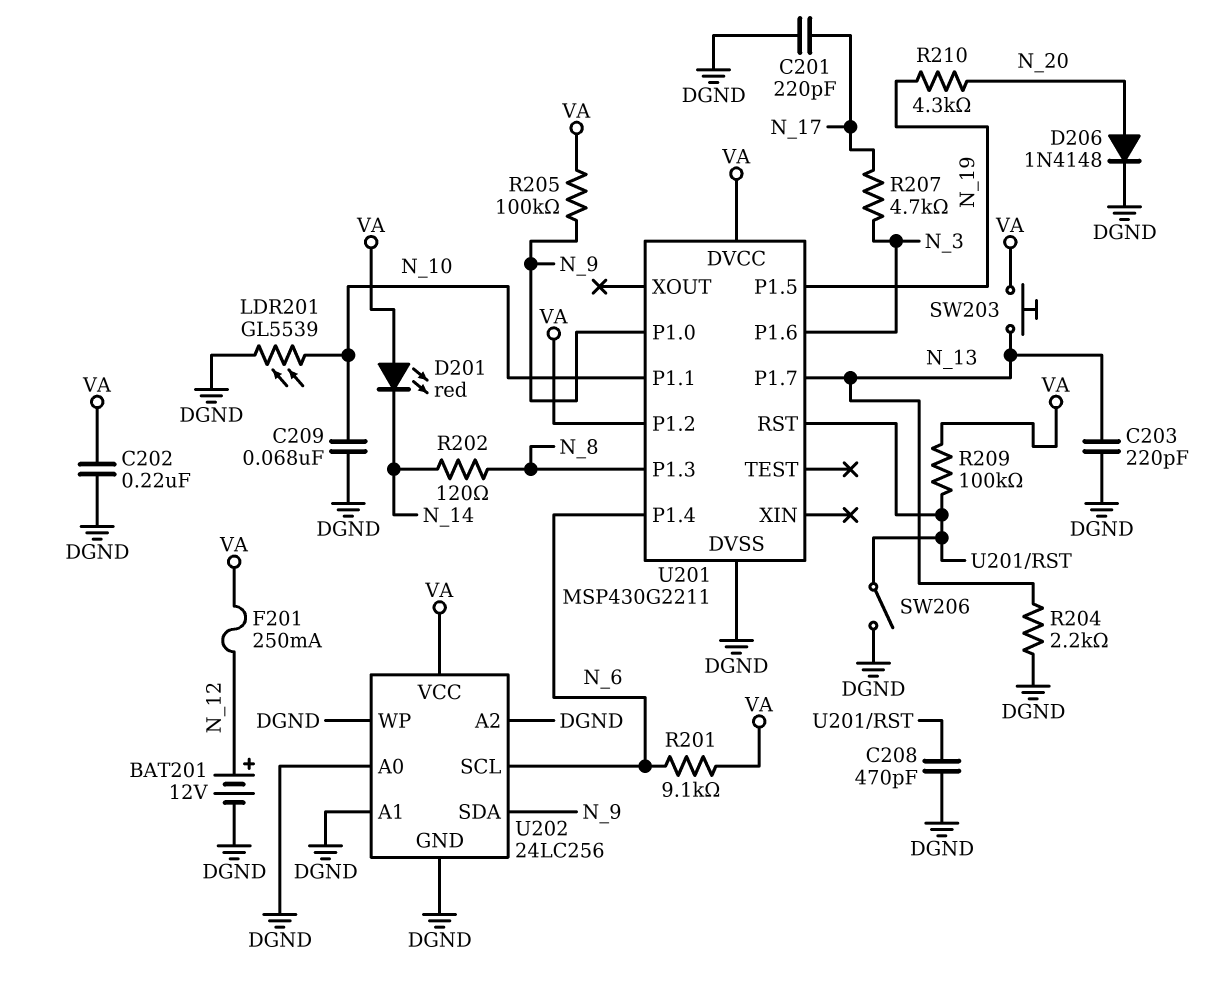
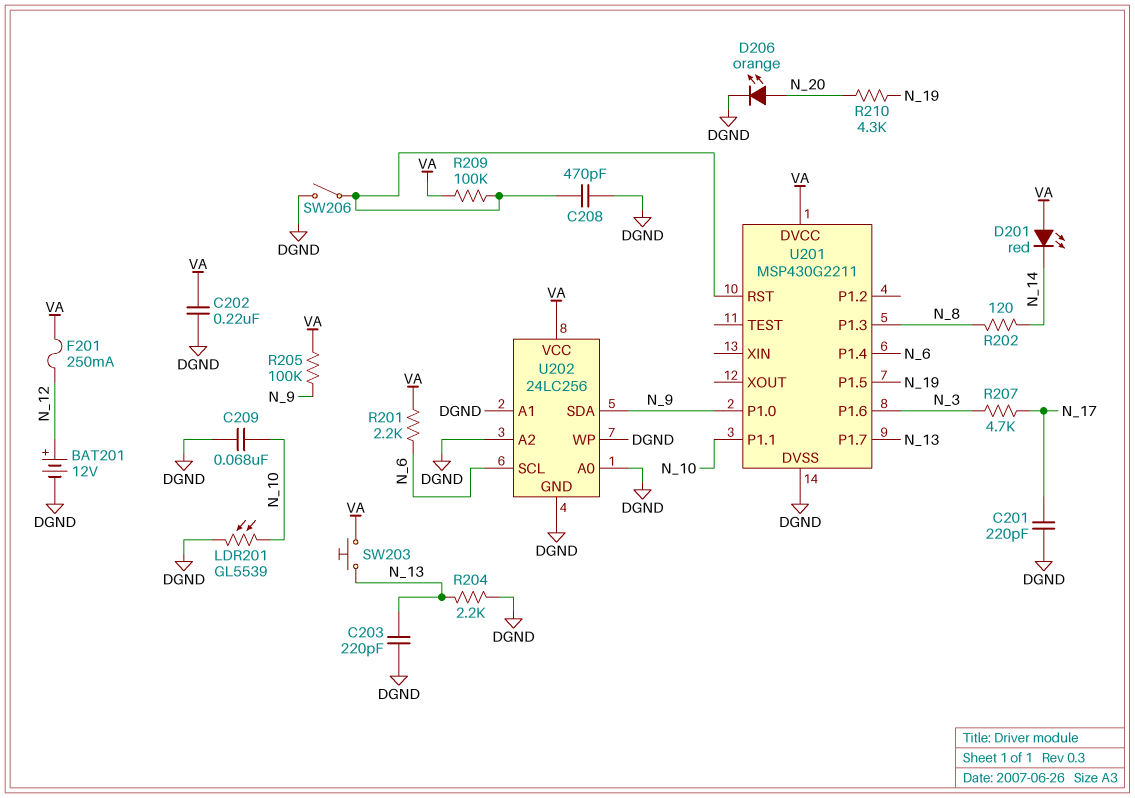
D206: diode 1N4148 (A N_20, K DGND) -> LED orange (A N_20, K DGND)
R201: 9.1k (N_6, VA) -> 2.2k (N_6, VA)
U201 pin P1.2: VA -> none

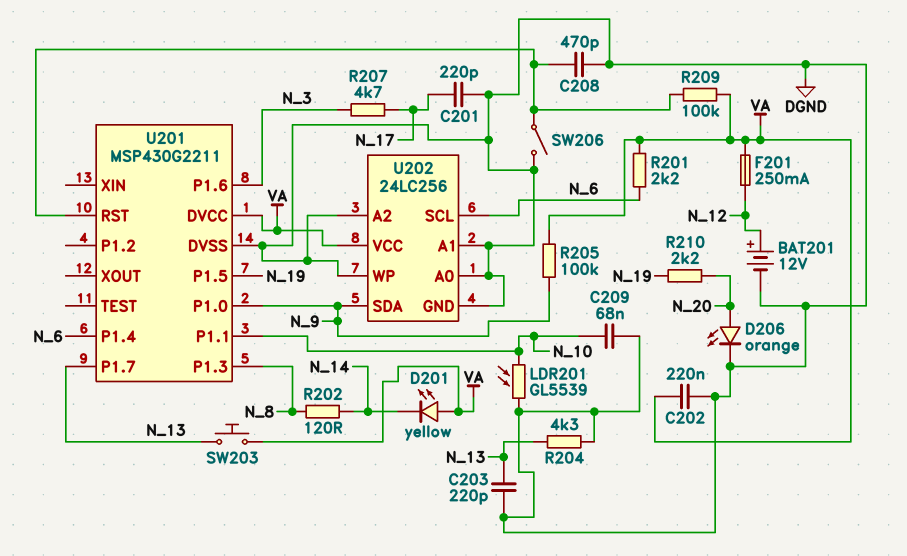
D201: LED red (A VA, K N_14) -> LED yellow (A VA, K N_14)
R204: 2.2k (DGND, N_13) -> 4.3k (DGND, N_13)
R210: 4.3k (N_19, N_20) -> 2.2k (N_19, N_20)

